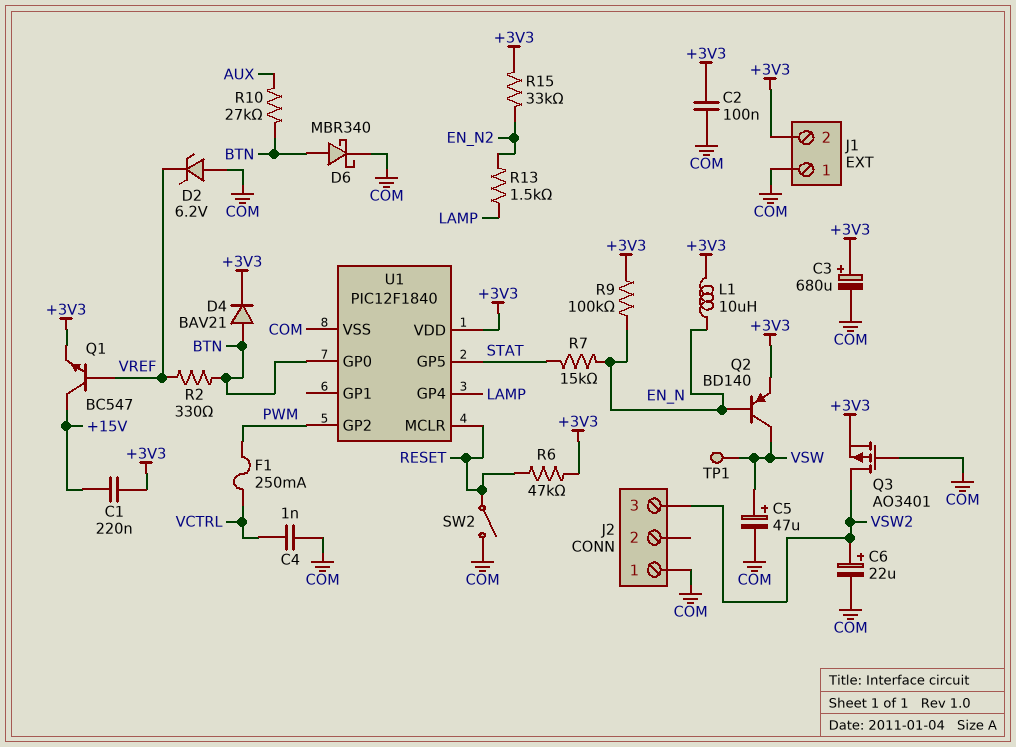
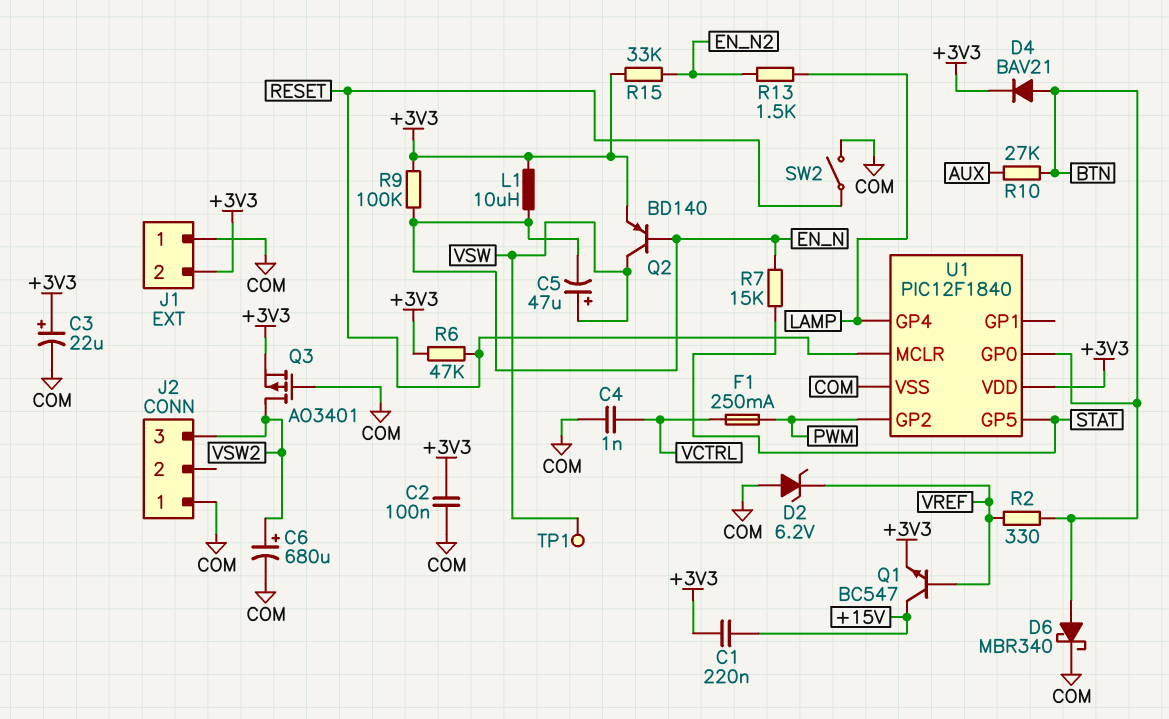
C3: 680uF (plus +3V3, minus COM) -> 22uF (plus +3V3, minus COM)
C5: 47uF (plus VSW, minus COM) -> 47uF (plus VSW, minus EN_N)
C6: 22uF (plus VSW2, minus COM) -> 680uF (plus VSW2, minus COM)

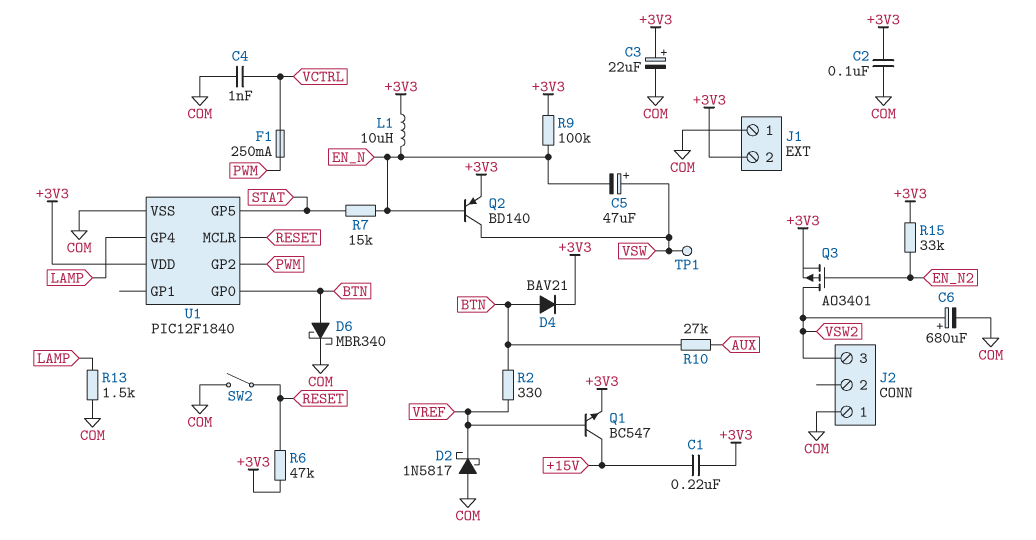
D2: zener 6.2V (A COM, K VREF) -> schottky 1N5817 (A COM, K VREF)
Q3: PMOS AO3401 (G COM, D VSW2, S +3V3) -> PMOS AO3401 (G EN_N2, D VSW2, S +3V3)
R13: 1.5k (EN_N2, LAMP) -> 1.5k (COM, LAMP)

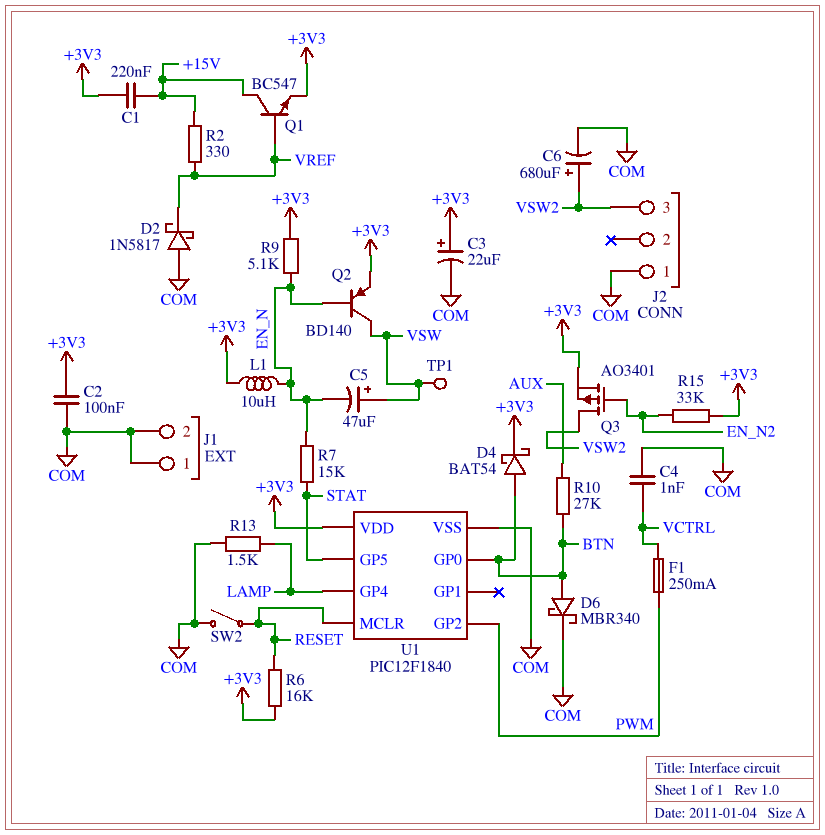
D4: diode BAV21 (A BTN, K +3V3) -> schottky BAT54 (A BTN, K +3V3)
J1 pin 2: +3V3 -> COM
R2: 330 (BTN, VREF) -> 330 (+15V, VREF)
R6: 47k (+3V3, RESET) -> 16k (+3V3, RESET)
R9: 100k (+3V3, EN_N) -> 5.1k (+3V3, EN_N)

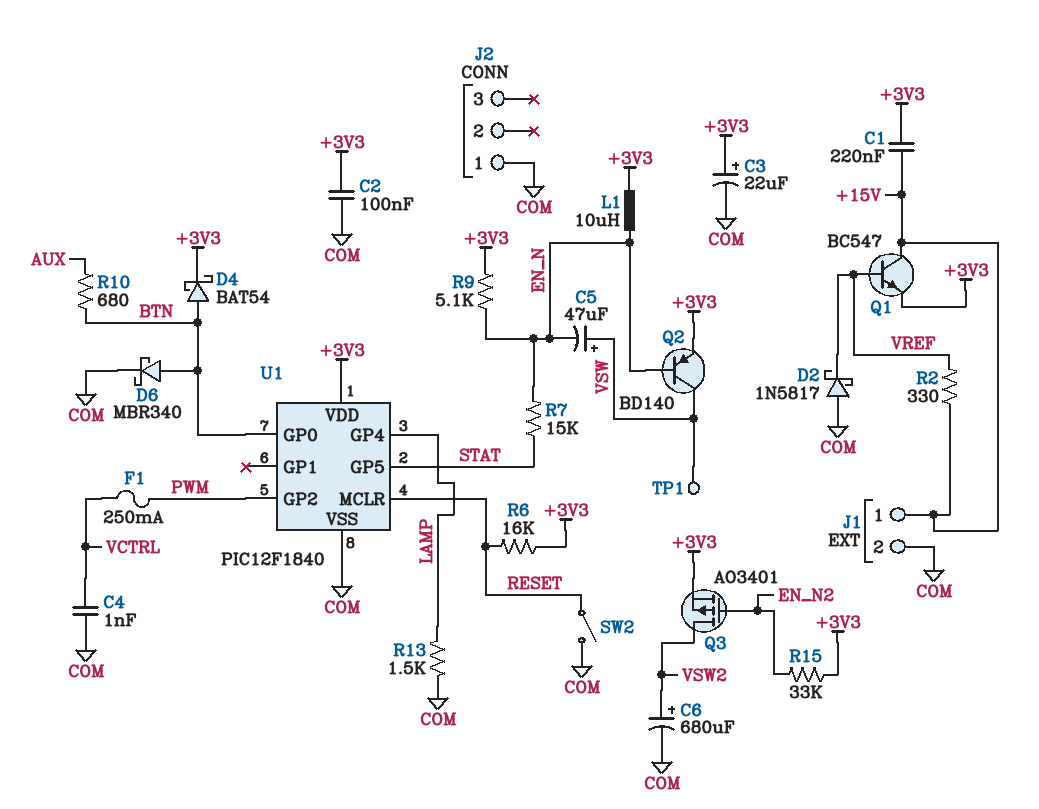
J1 pin 1: COM -> +15V
J2 pin 3: VSW2 -> none
R10: 27k (AUX, BTN) -> 680 (AUX, BTN)

